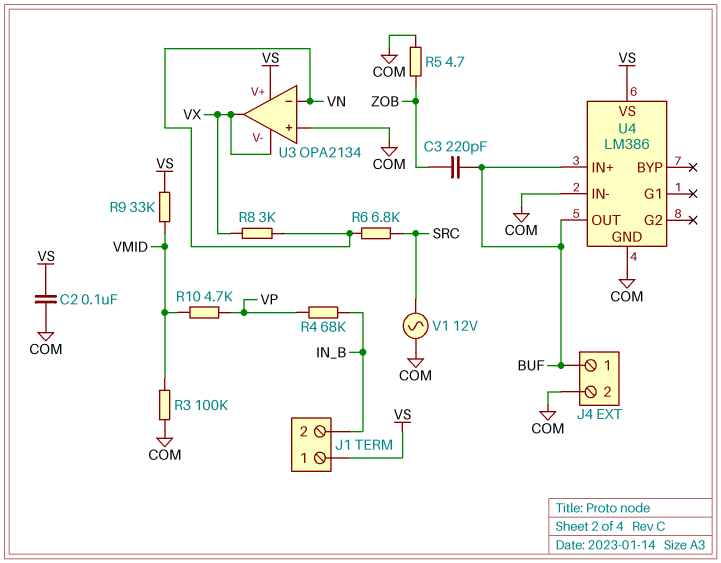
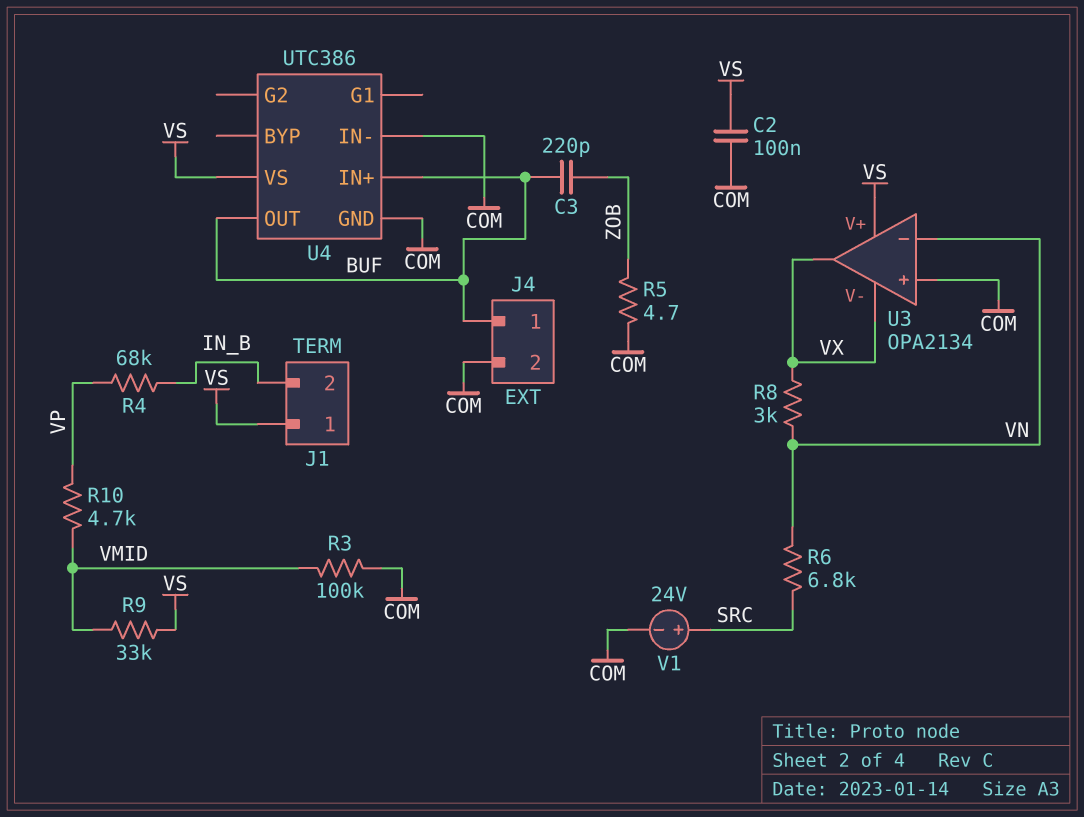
U4: LM386 -> UTC386
V1: AC 12V (COM, SRC) -> 24V (plus SRC, minus COM)

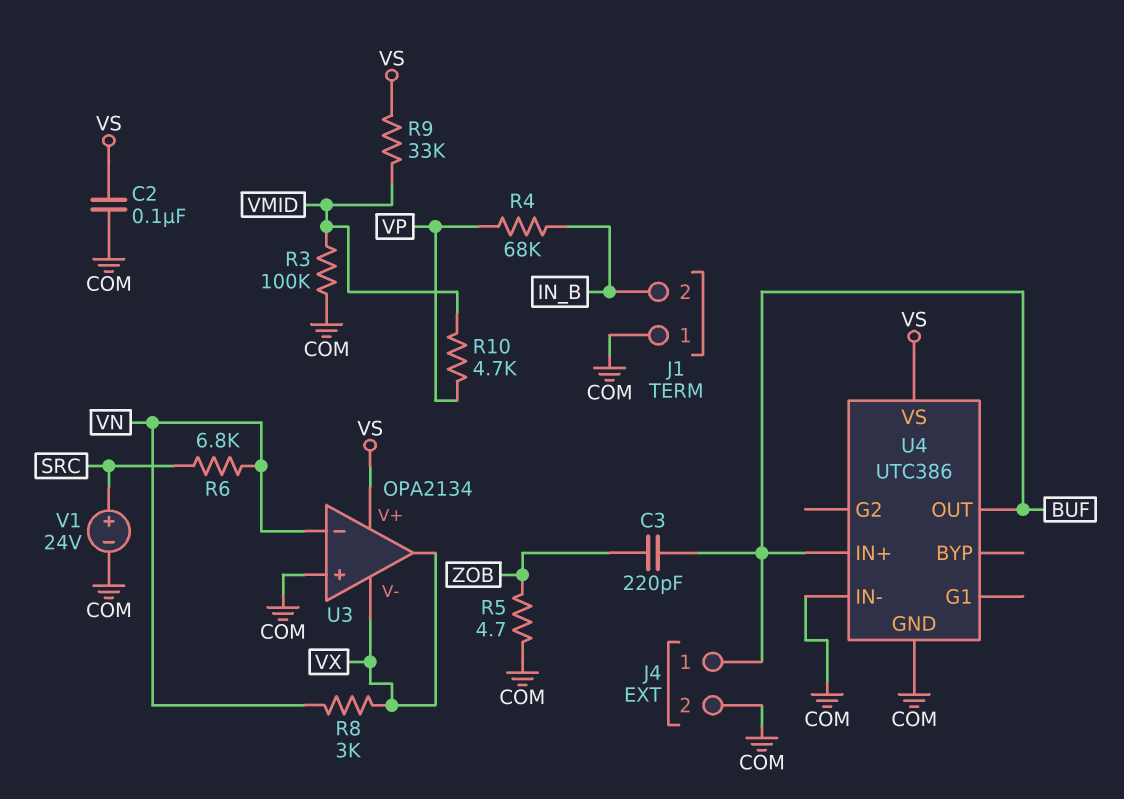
J1 pin 1: VS -> COM

